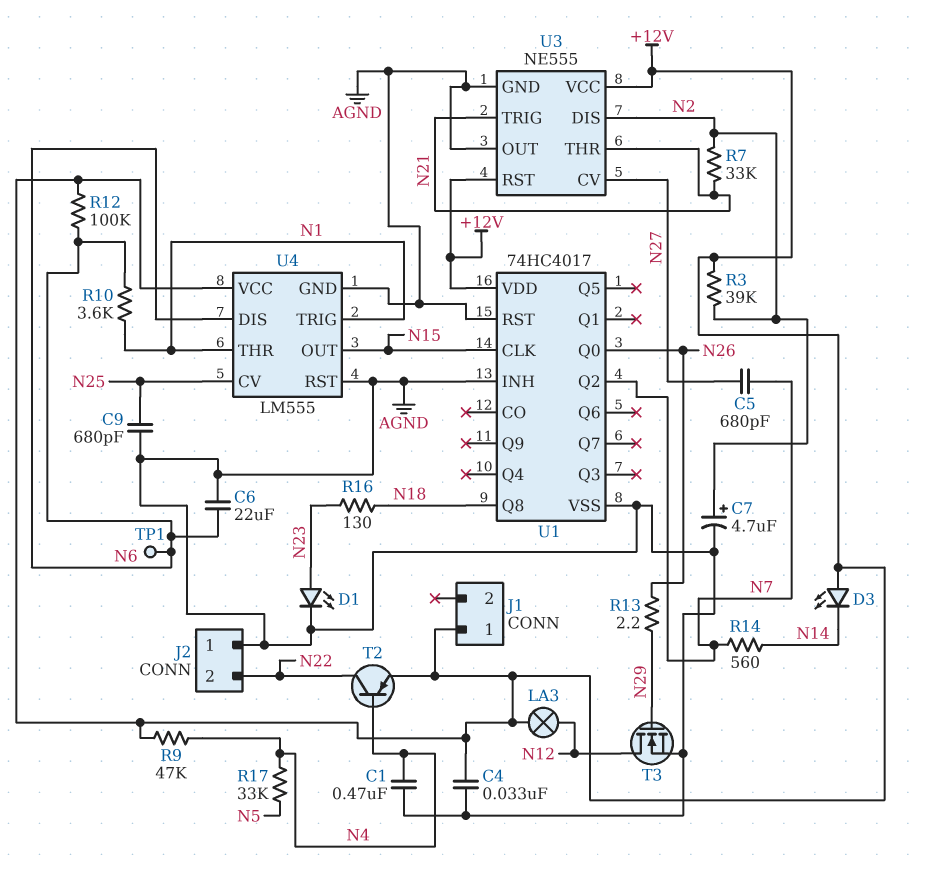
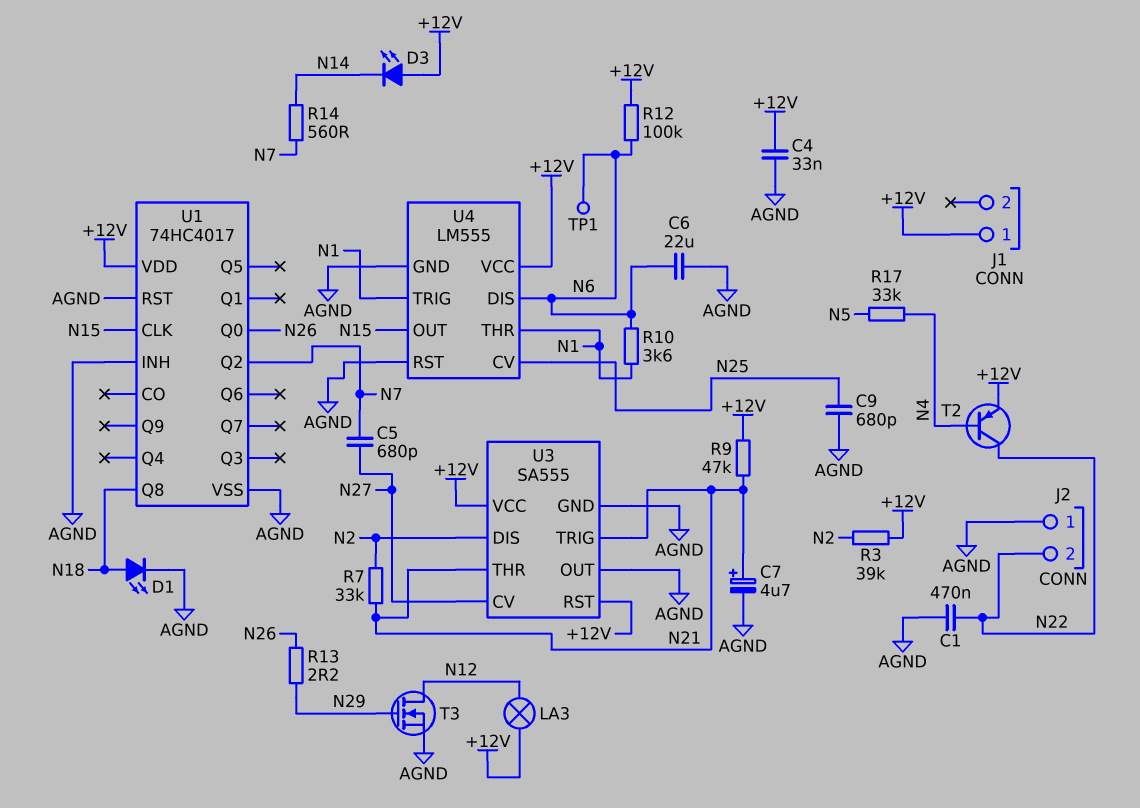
C1: 470nF (AGND, N4) -> 470nF (AGND, N22)
C7: 4.7uF (plus N2, minus AGND) -> 4.7uF (plus N21, minus AGND)
D1: LED (A N23, K AGND) -> LED (A N18, K AGND)
R9: 47k (+12V, N4) -> 47k (+12V, N21)
R16: 130 (N18, N23) -> none
U3: NE555 -> SA555

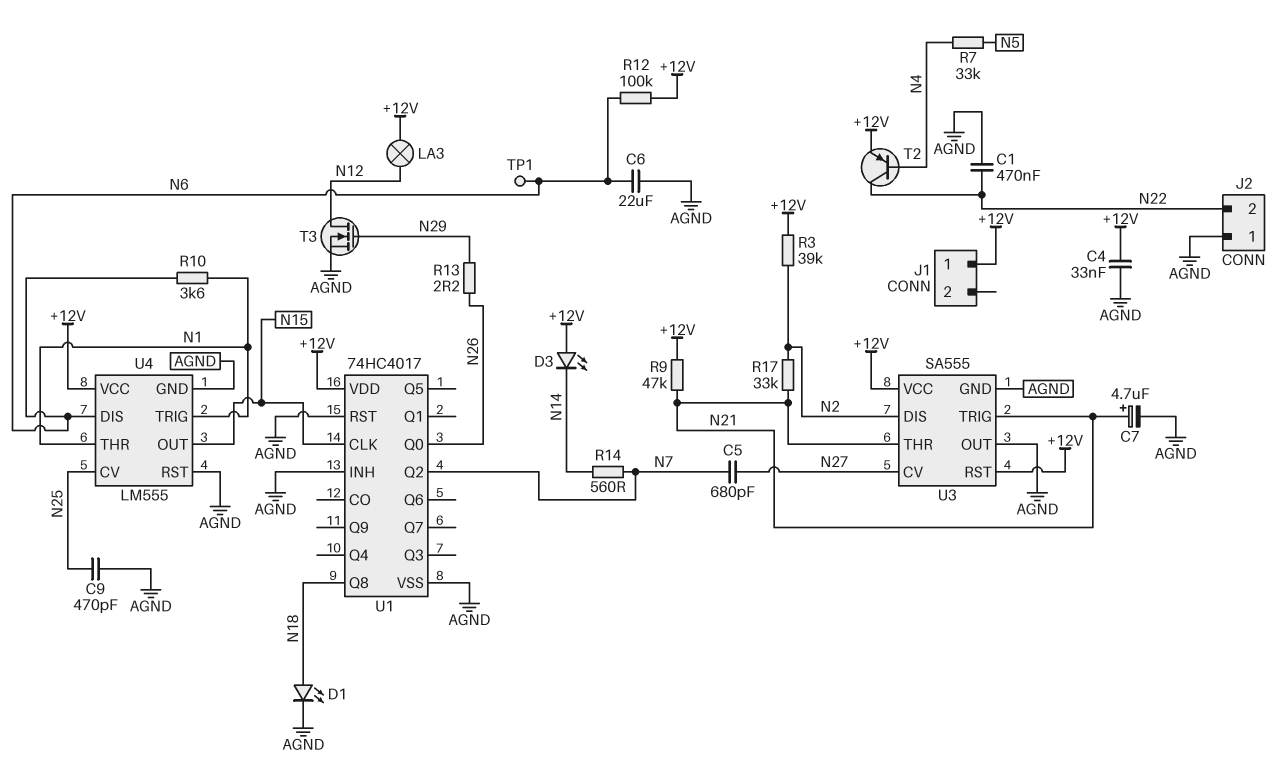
C9: 680pF (AGND, N25) -> 470pF (AGND, N25)
R7: 33k (N2, N21) -> 33k (N4, N5)
R17: 33k (N4, N5) -> 33k (N2, N21)

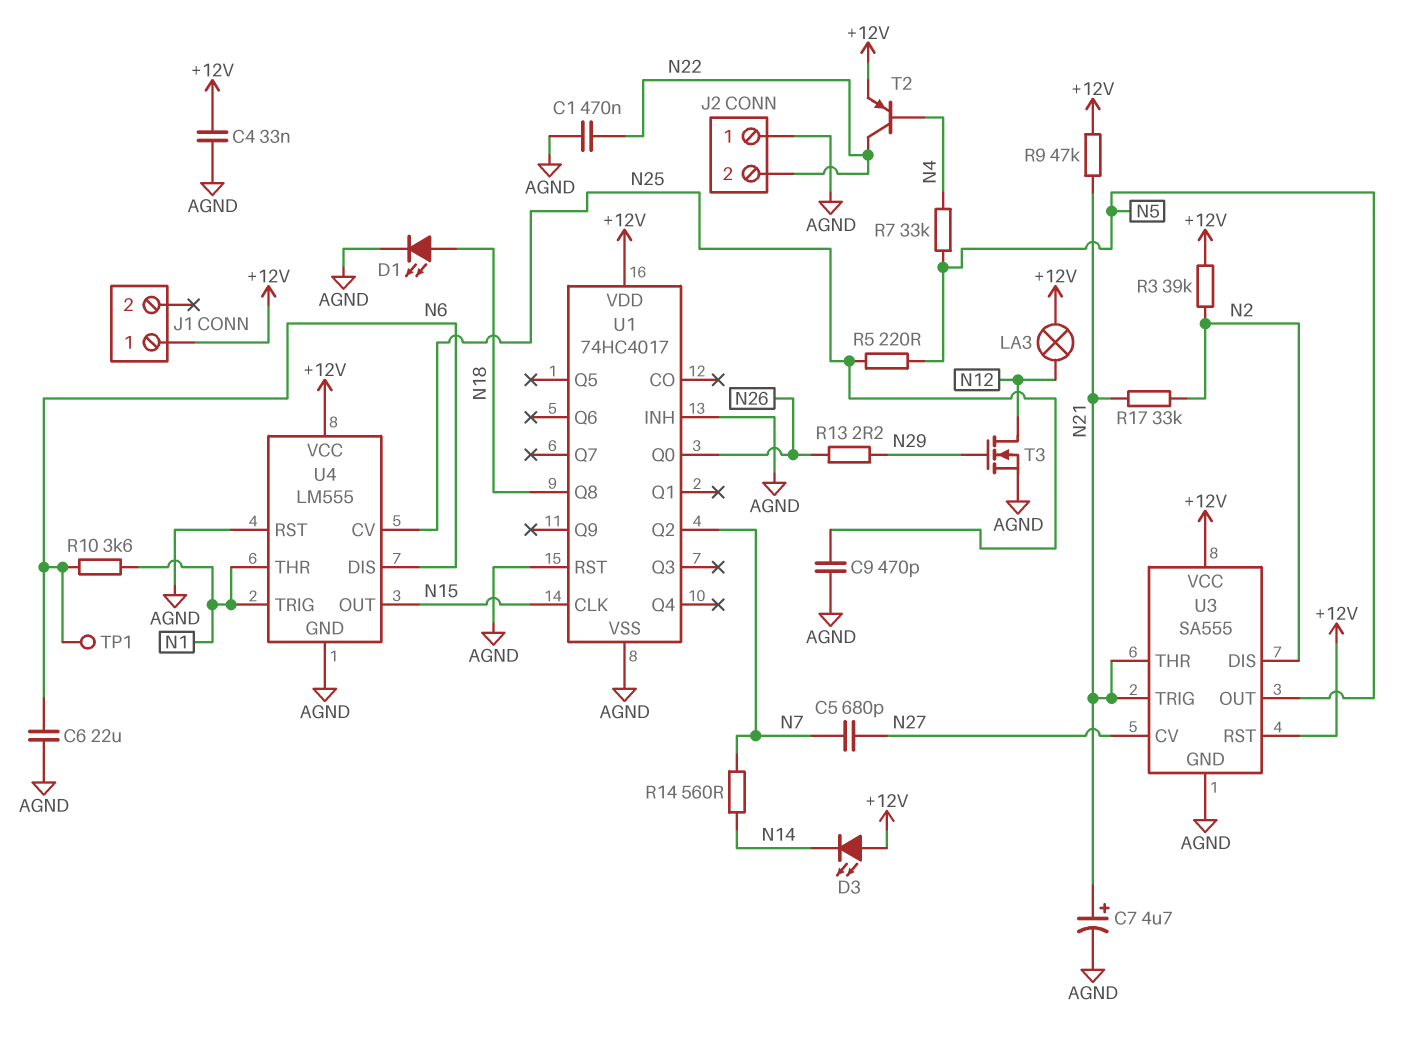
R5: none -> 220 (N5, N25)
R12: 100k (+12V, N6) -> none
U3 pin OUT: AGND -> N5

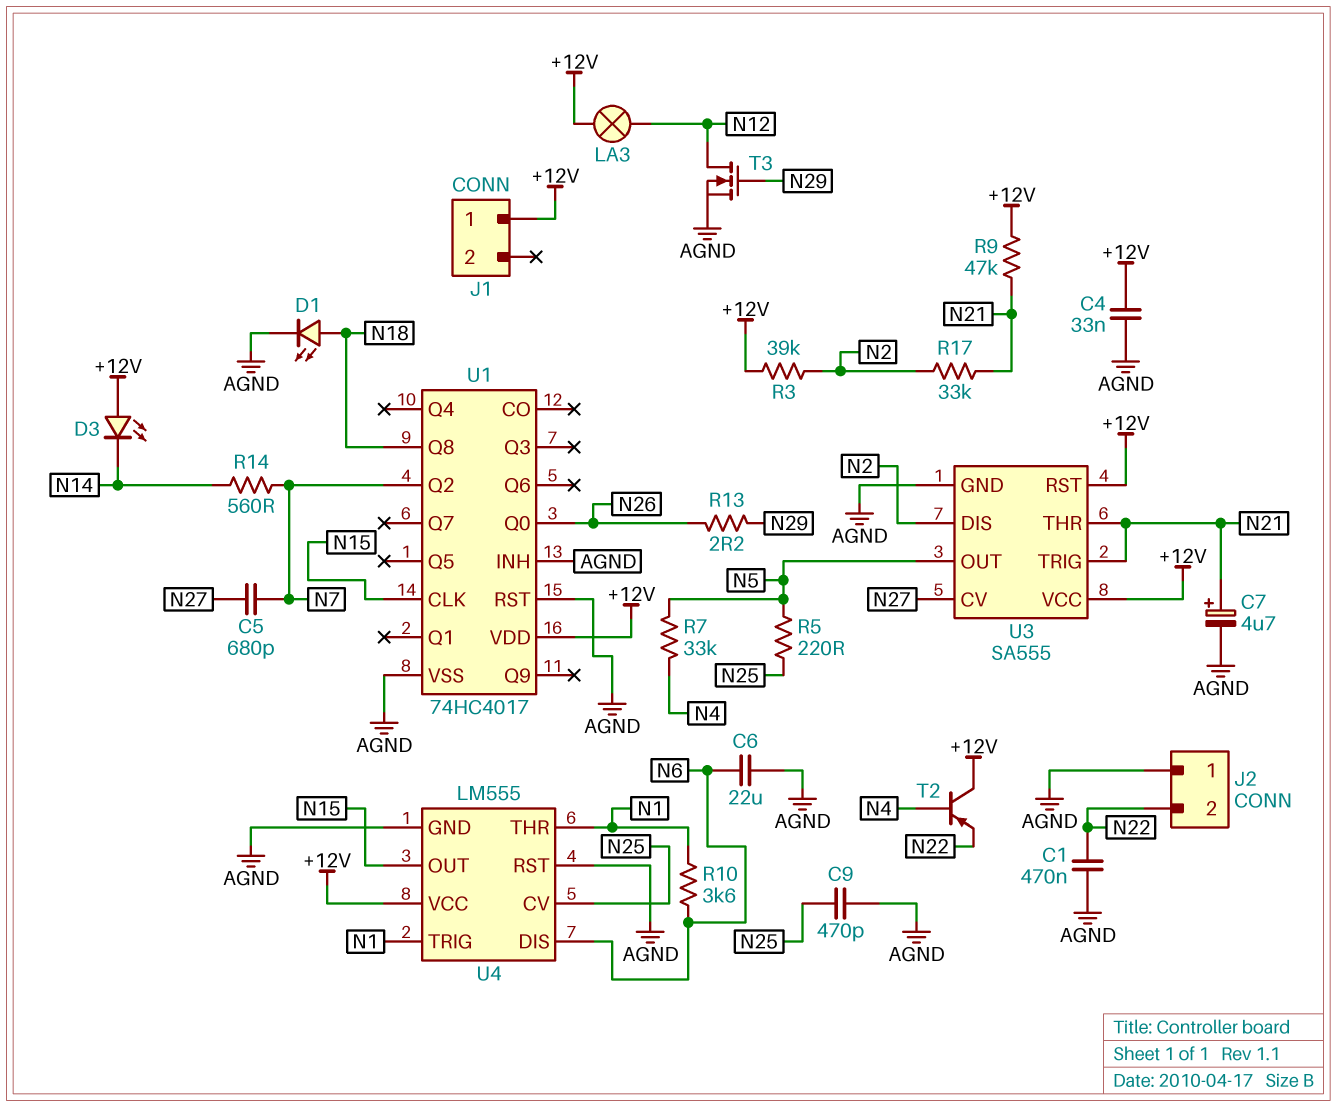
T2: PNP (B N4, C N22, E +12V) -> PNP (B N4, C +12V, E N22)
TP1: test point (N6) -> none

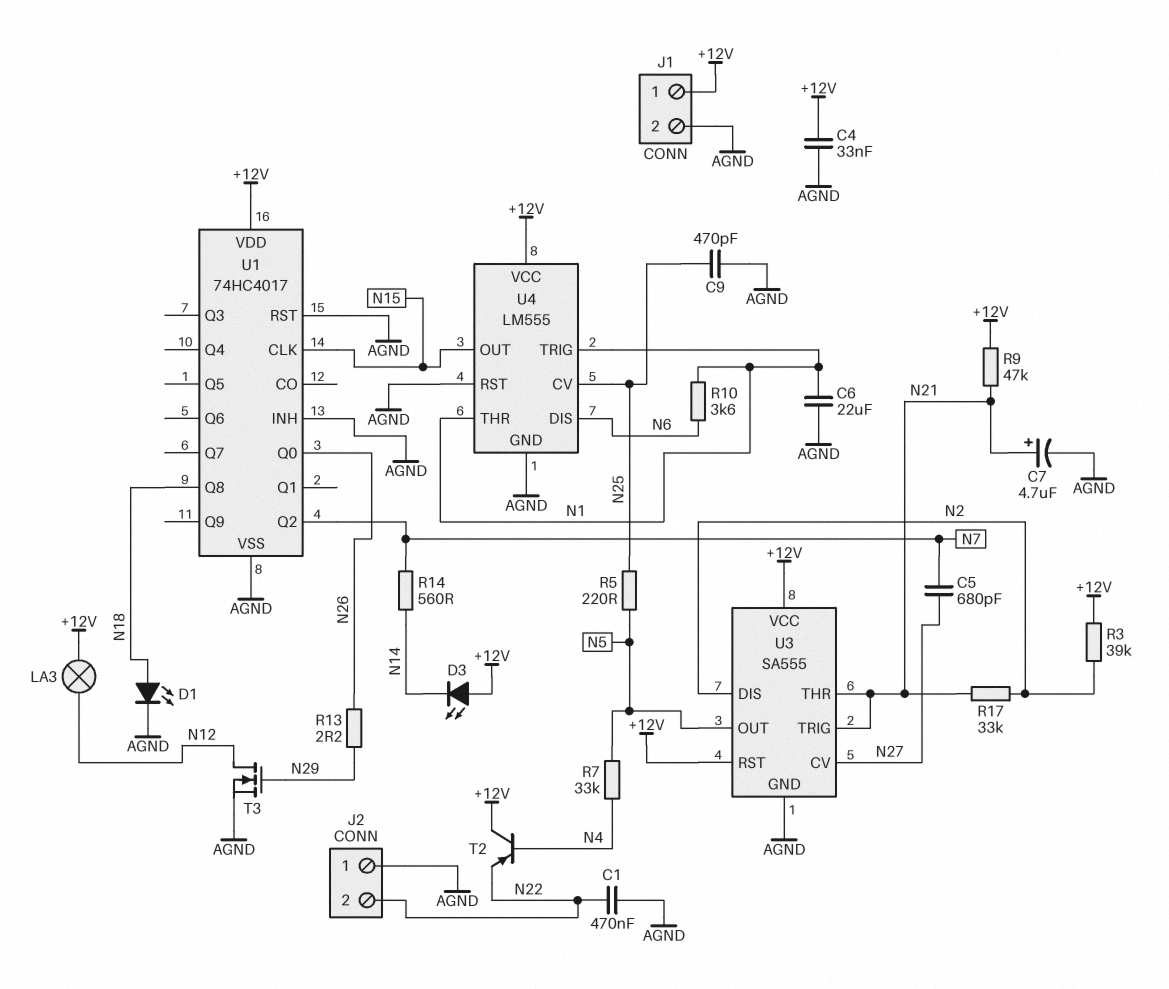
C6: 22uF (AGND, N6) -> 22uF (AGND, N1)
J1 pin 2: none -> AGND

